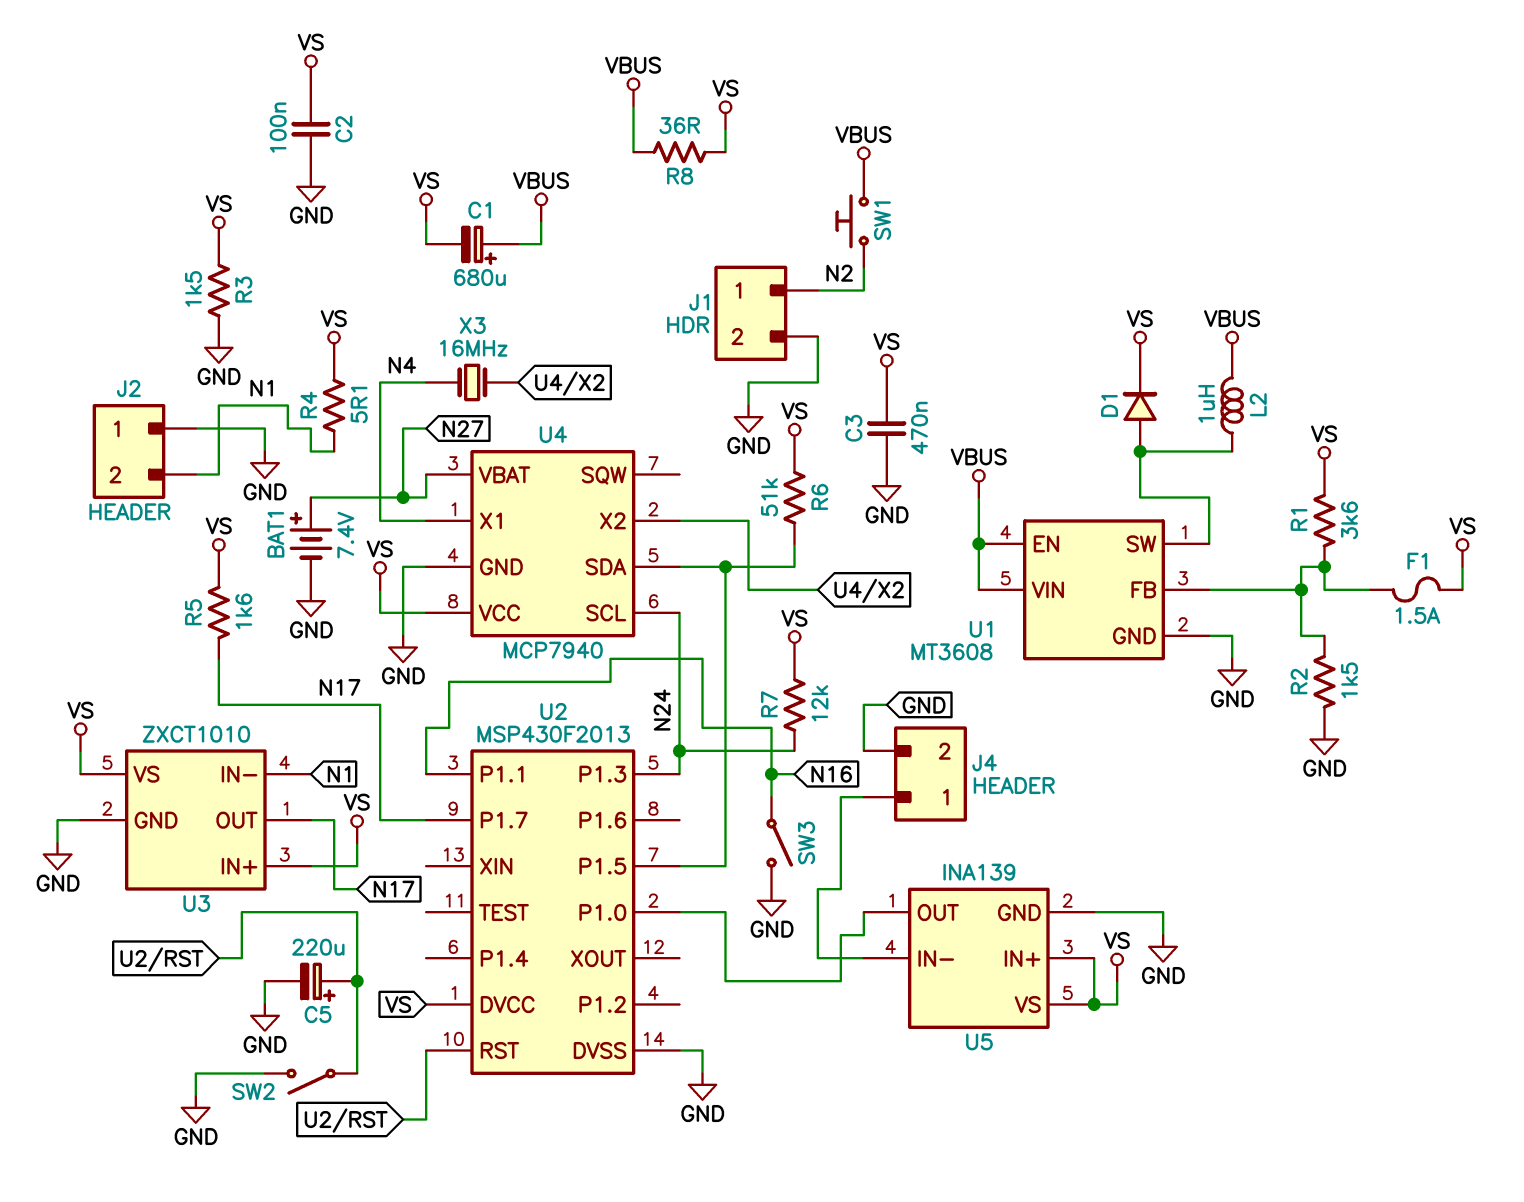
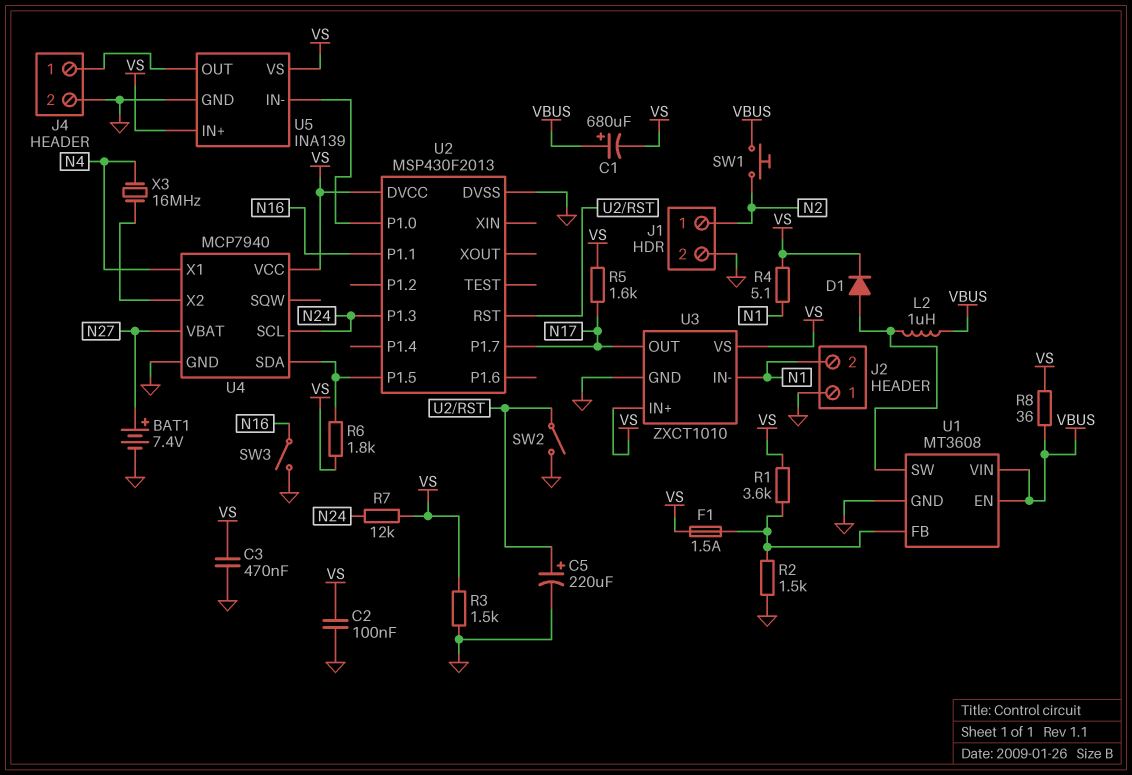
R6: 51k (U2/P1.5, VS) -> 1.8k (U2/P1.5, VS)
U5 pin IN-: J4/1 -> U2/P1.0
U5 pin OUT: U2/P1.0 -> J4/1

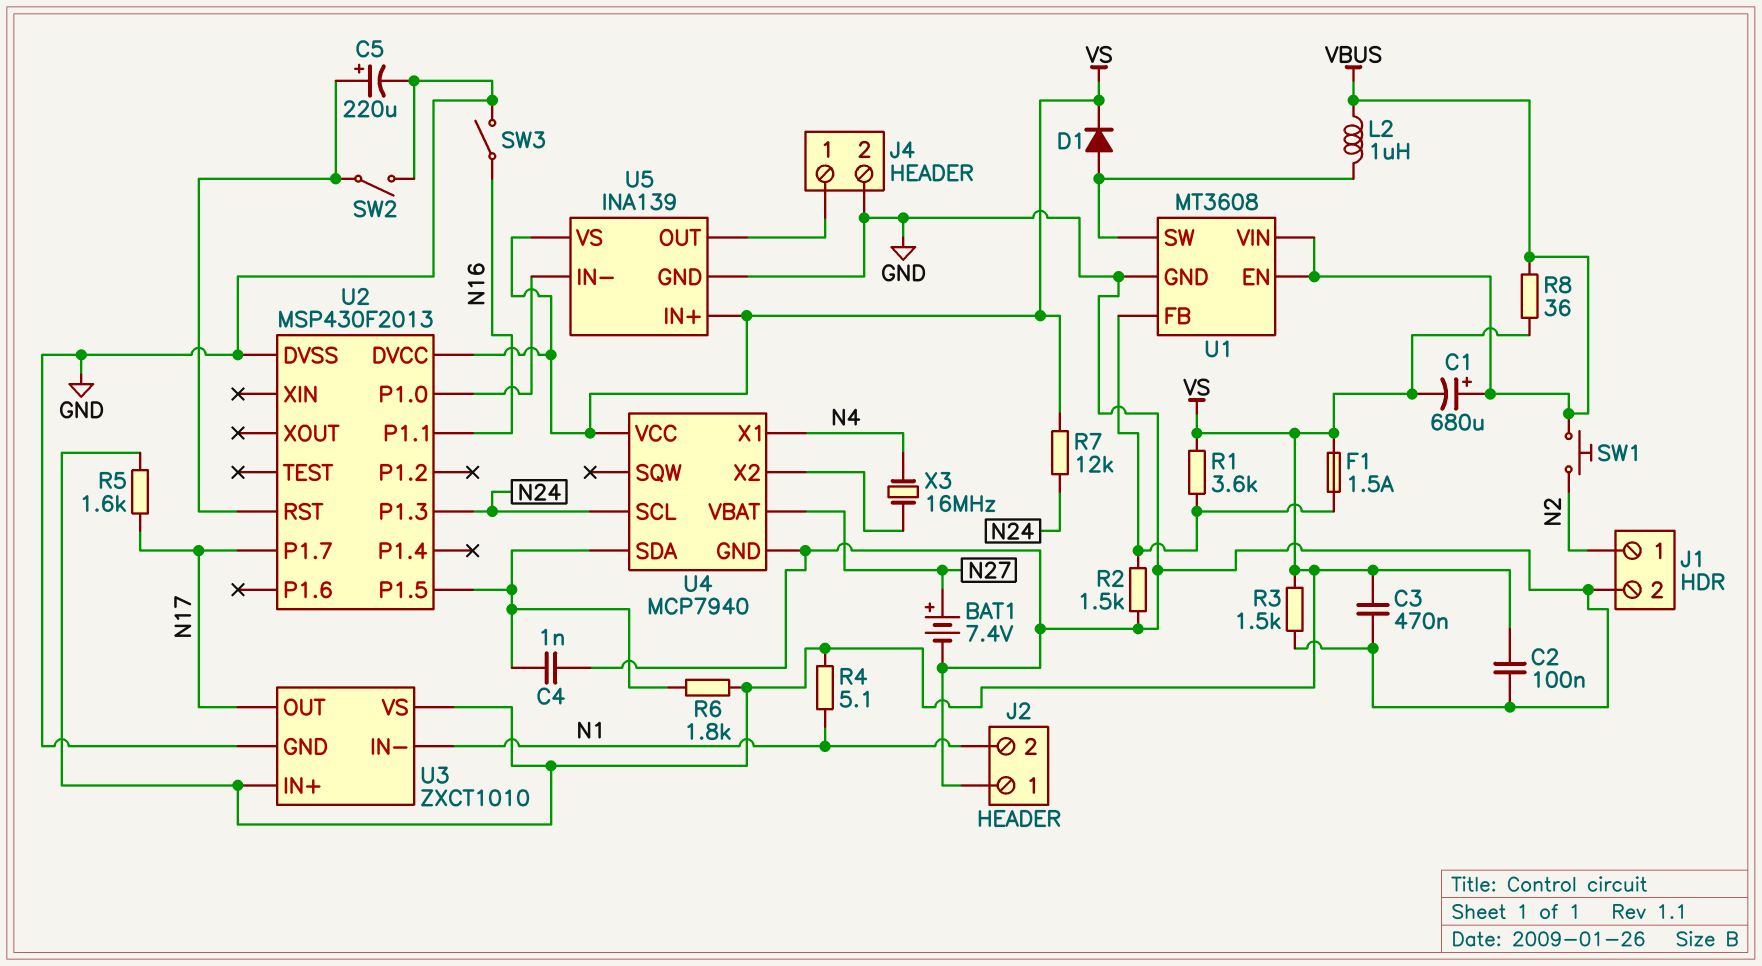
C4: none -> 1nF (GND, U2/P1.5)

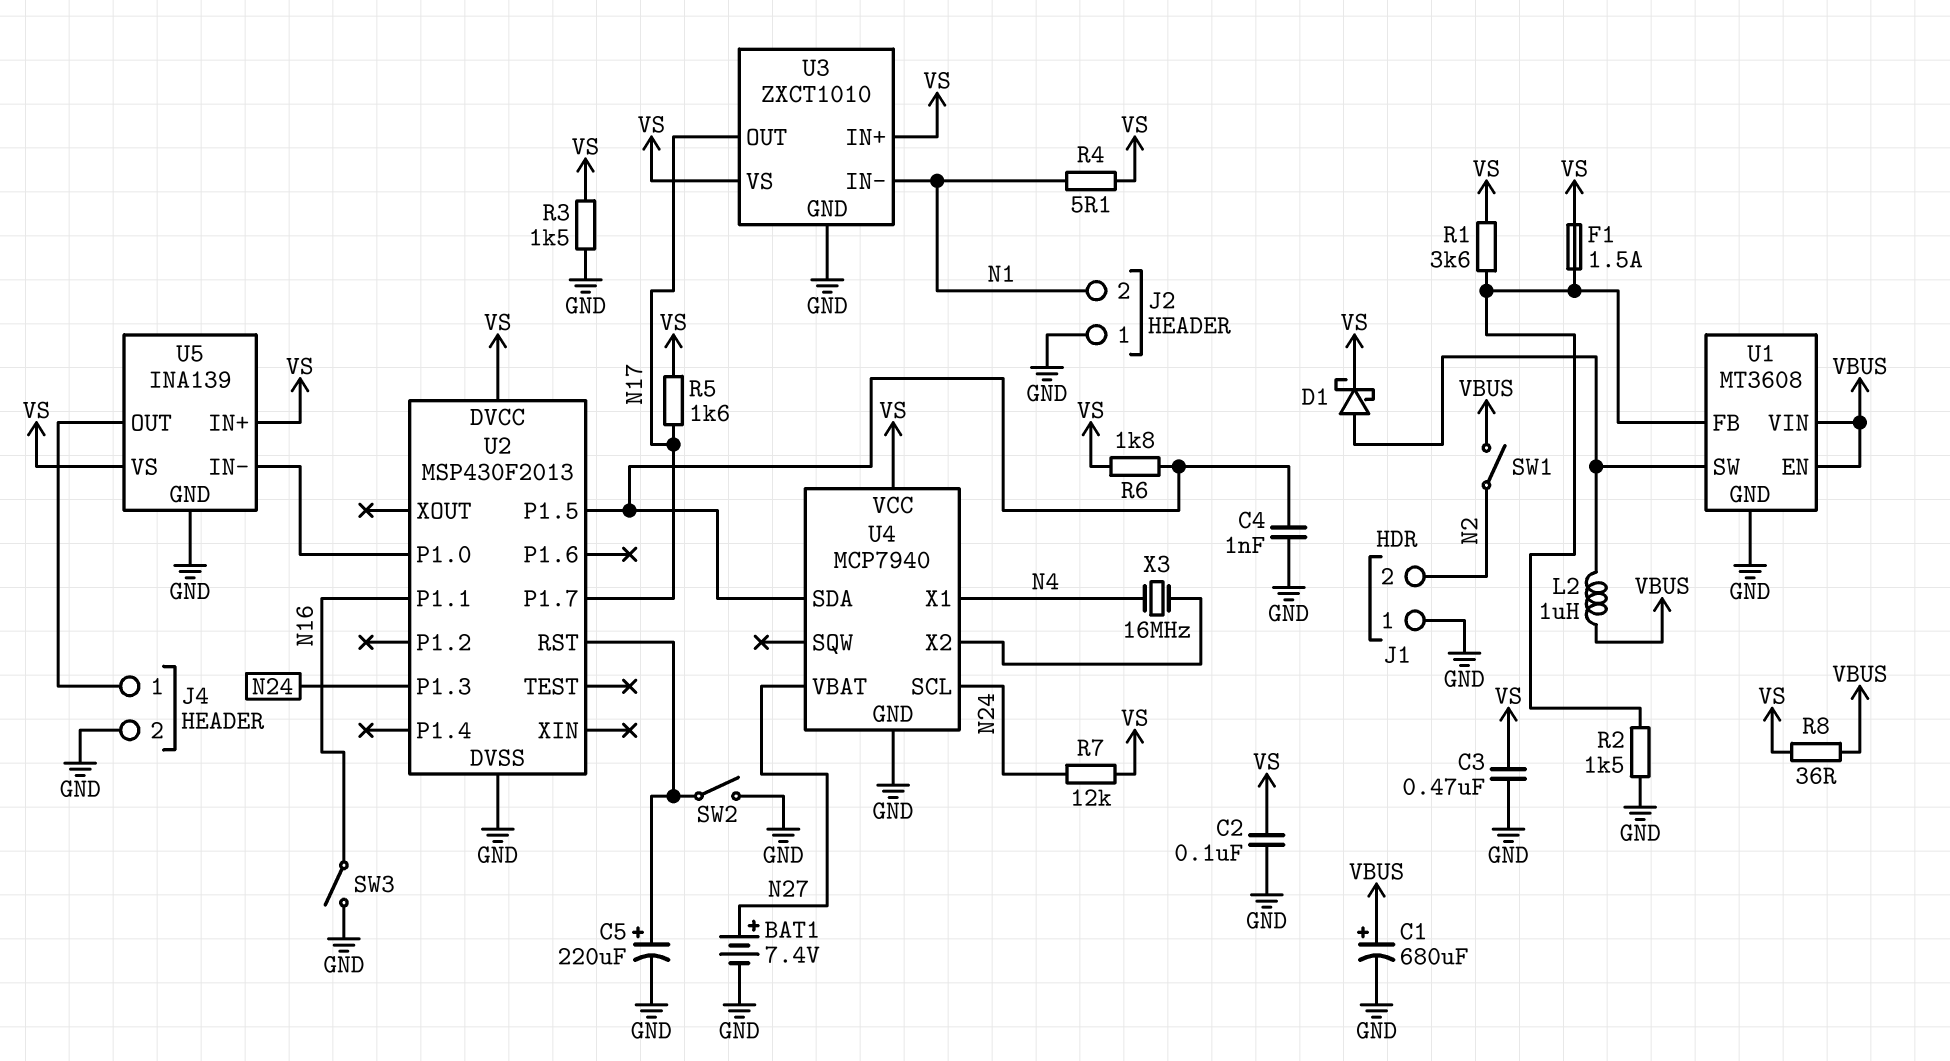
C1: 680uF (plus VBUS, minus VS) -> 680uF (plus VBUS, minus GND)
D1: diode (A U1/SW, K VS) -> schottky (A U1/SW, K VS)
J1 pin 1: N2 -> GND
J1 pin 2: GND -> N2
SW1: button (N2, VBUS) -> switch (N2, VBUS)

